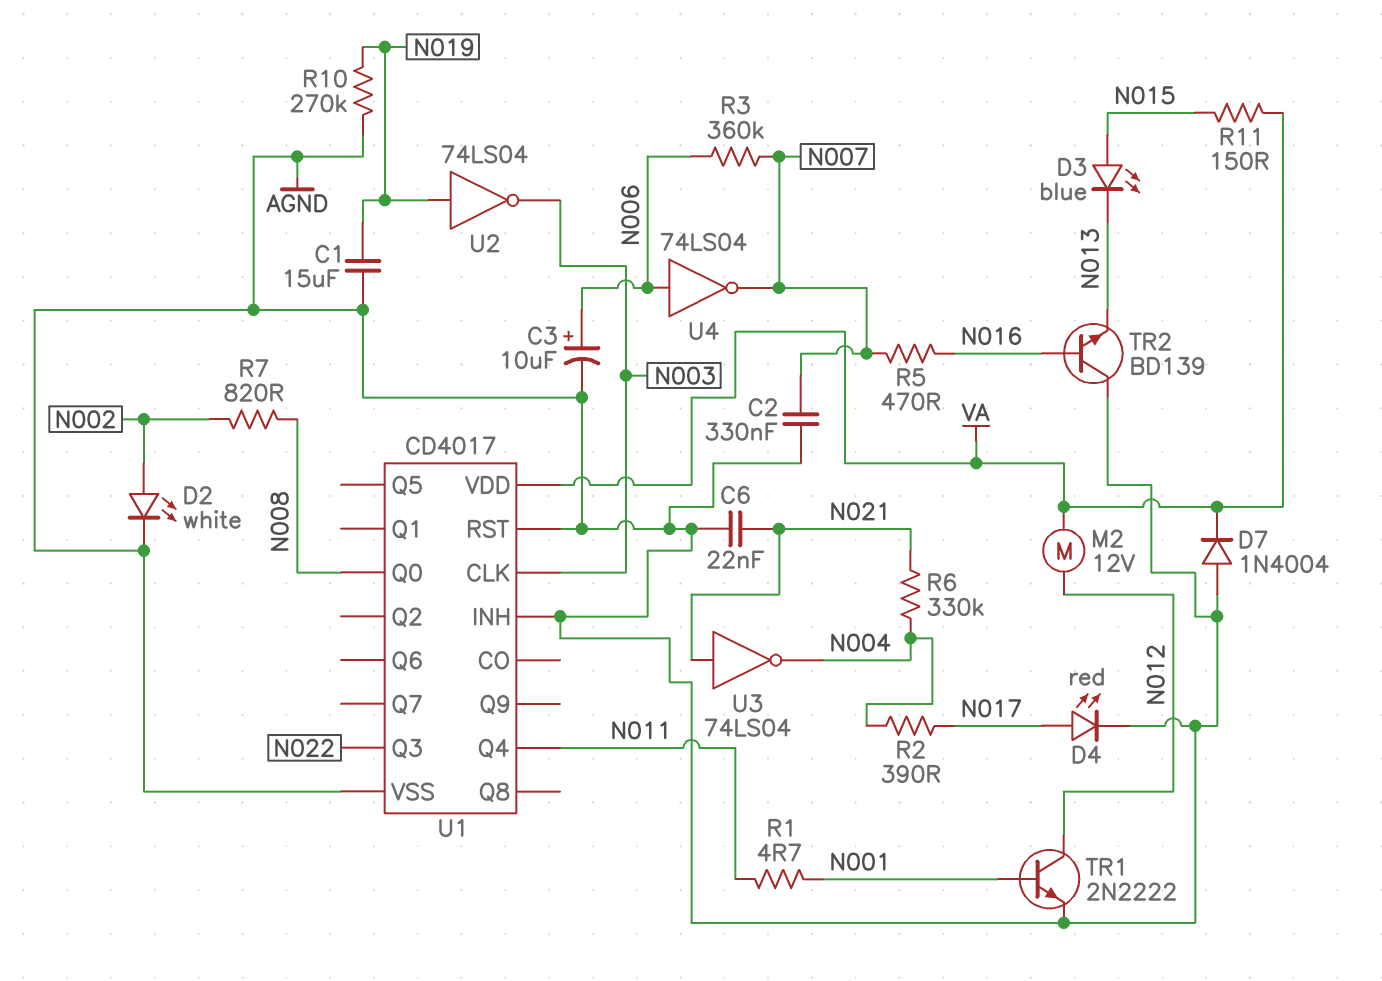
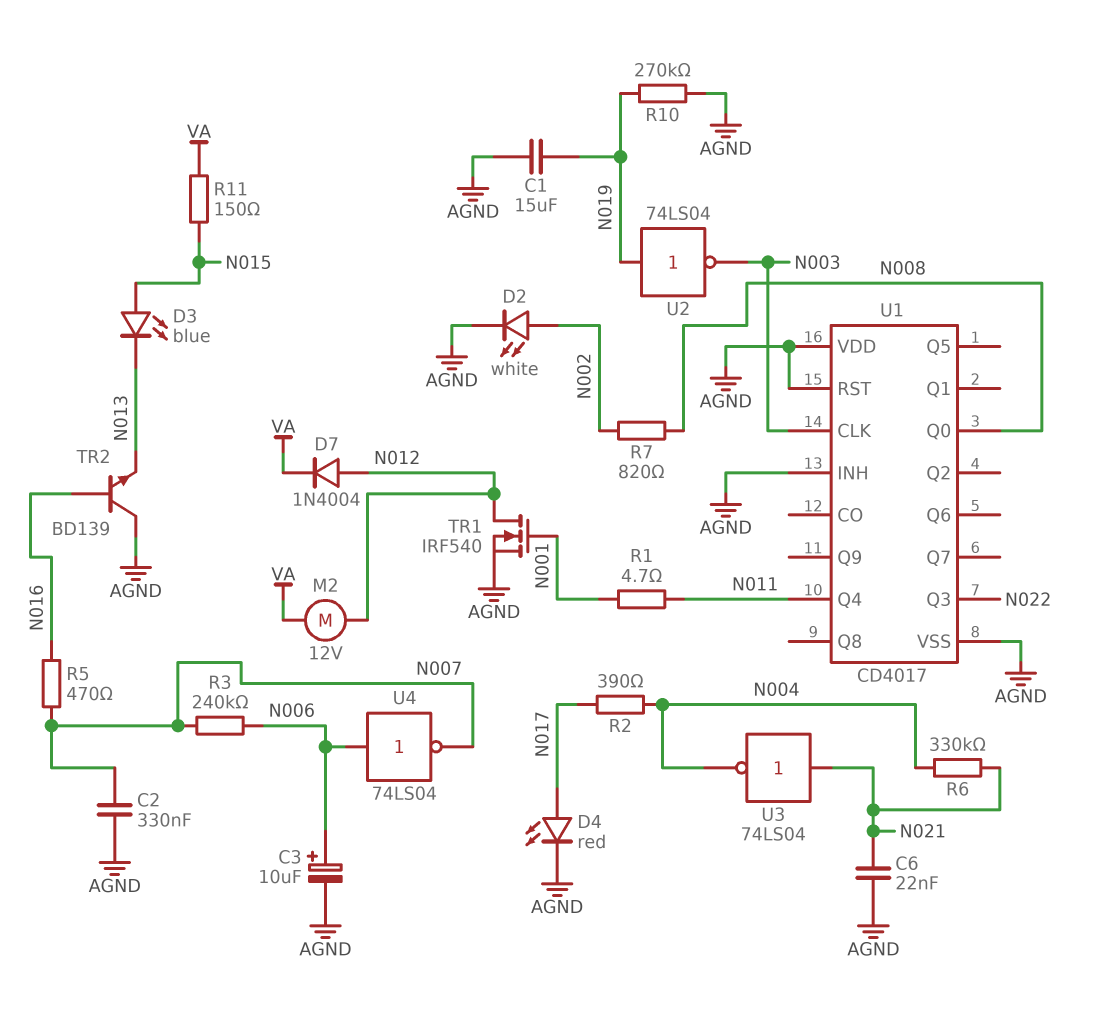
D7: diode 1N4004 (A AGND, K VA) -> diode 1N4004 (A N012, K VA)
R3: 360k (N006, N007) -> 240k (N006, N007)
TR1: NPN 2N2222 (B N001, C N012, E AGND) -> NMOS IRF540 (G N001, D N012, S AGND)
U1 pin VDD: VA -> AGND

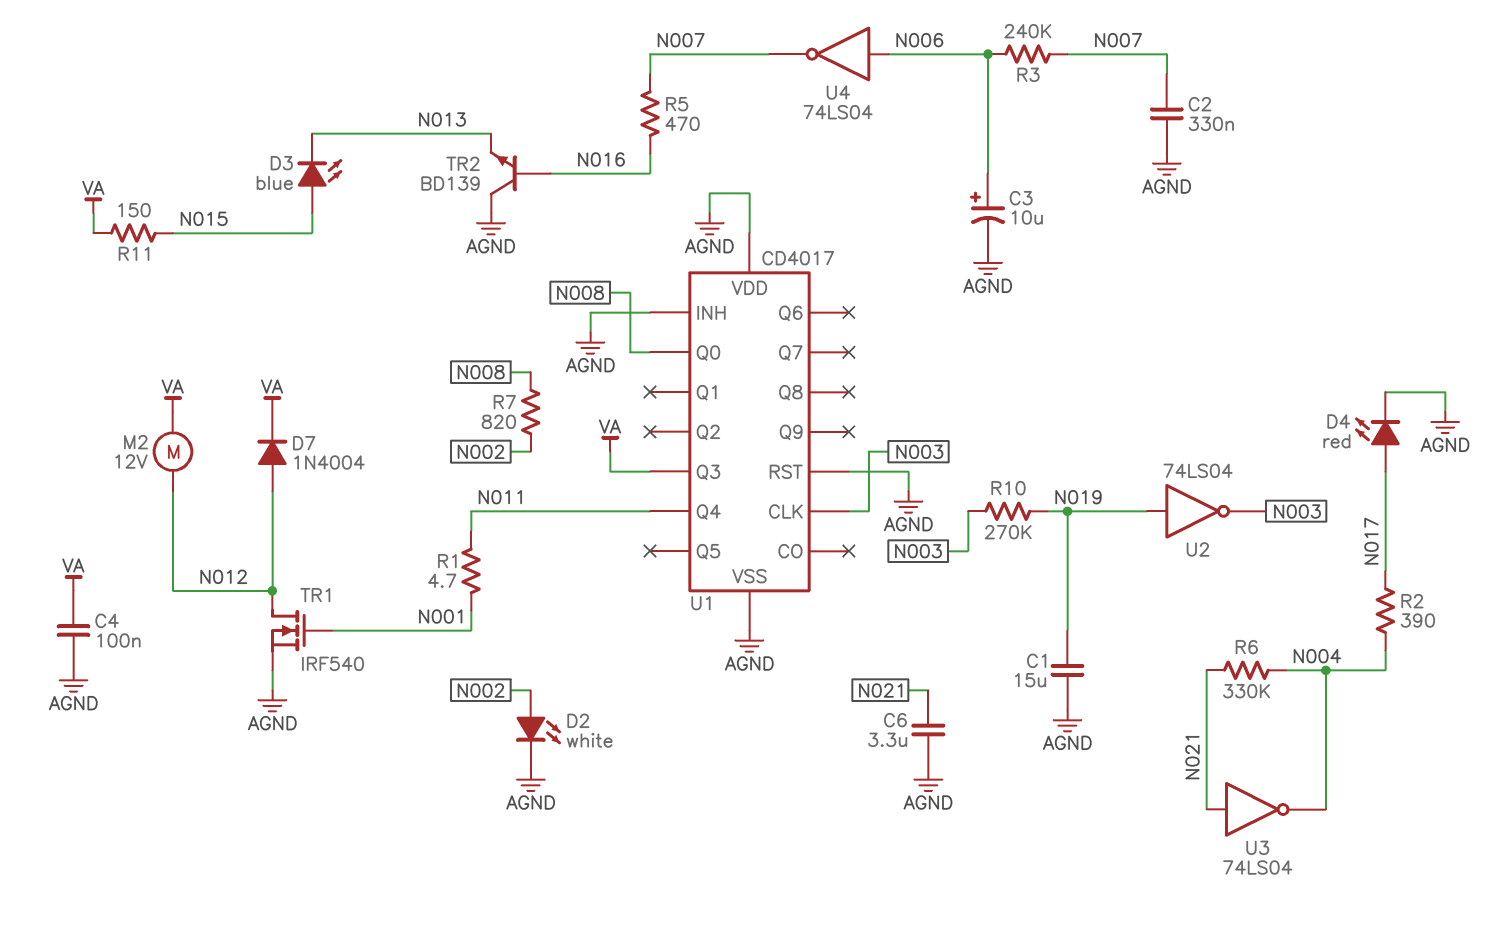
C4: none -> 100nF (AGND, VA)
C6: 22nF (AGND, N021) -> 3.3uF (AGND, N021)
R10: 270k (AGND, N019) -> 270k (N003, N019)
U1 pin Q3: N022 -> VA

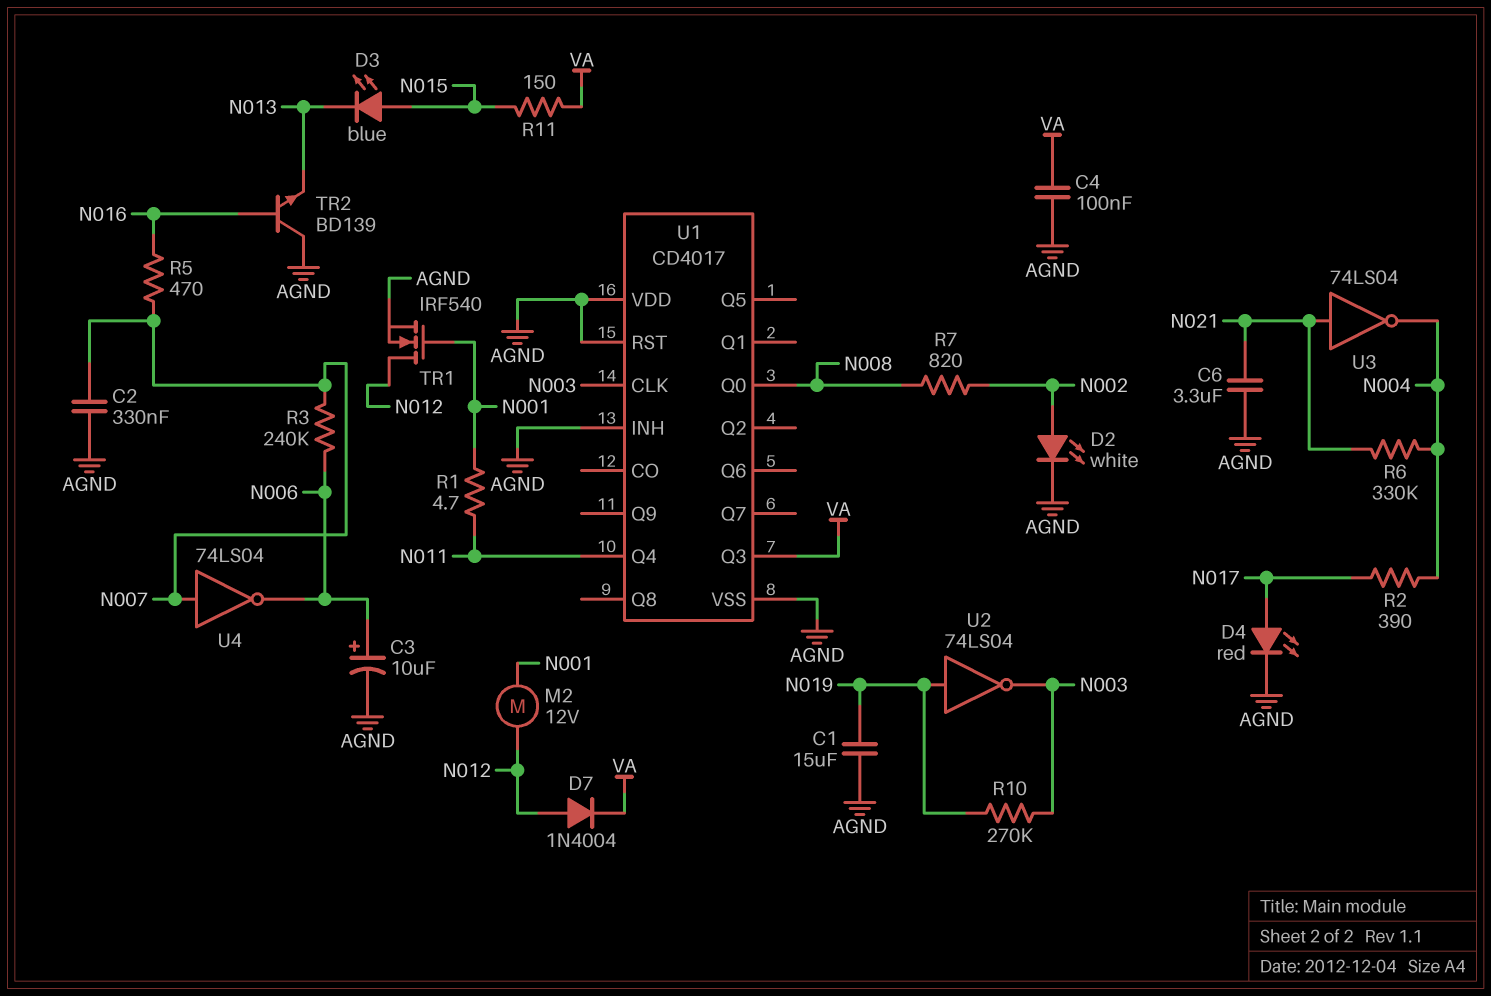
M2: motor 12V (N012, VA) -> motor 12V (N001, N012)
U4: NOT 74LS04 (in N006, out N007) -> NOT 74LS04 (in N007, out N006)

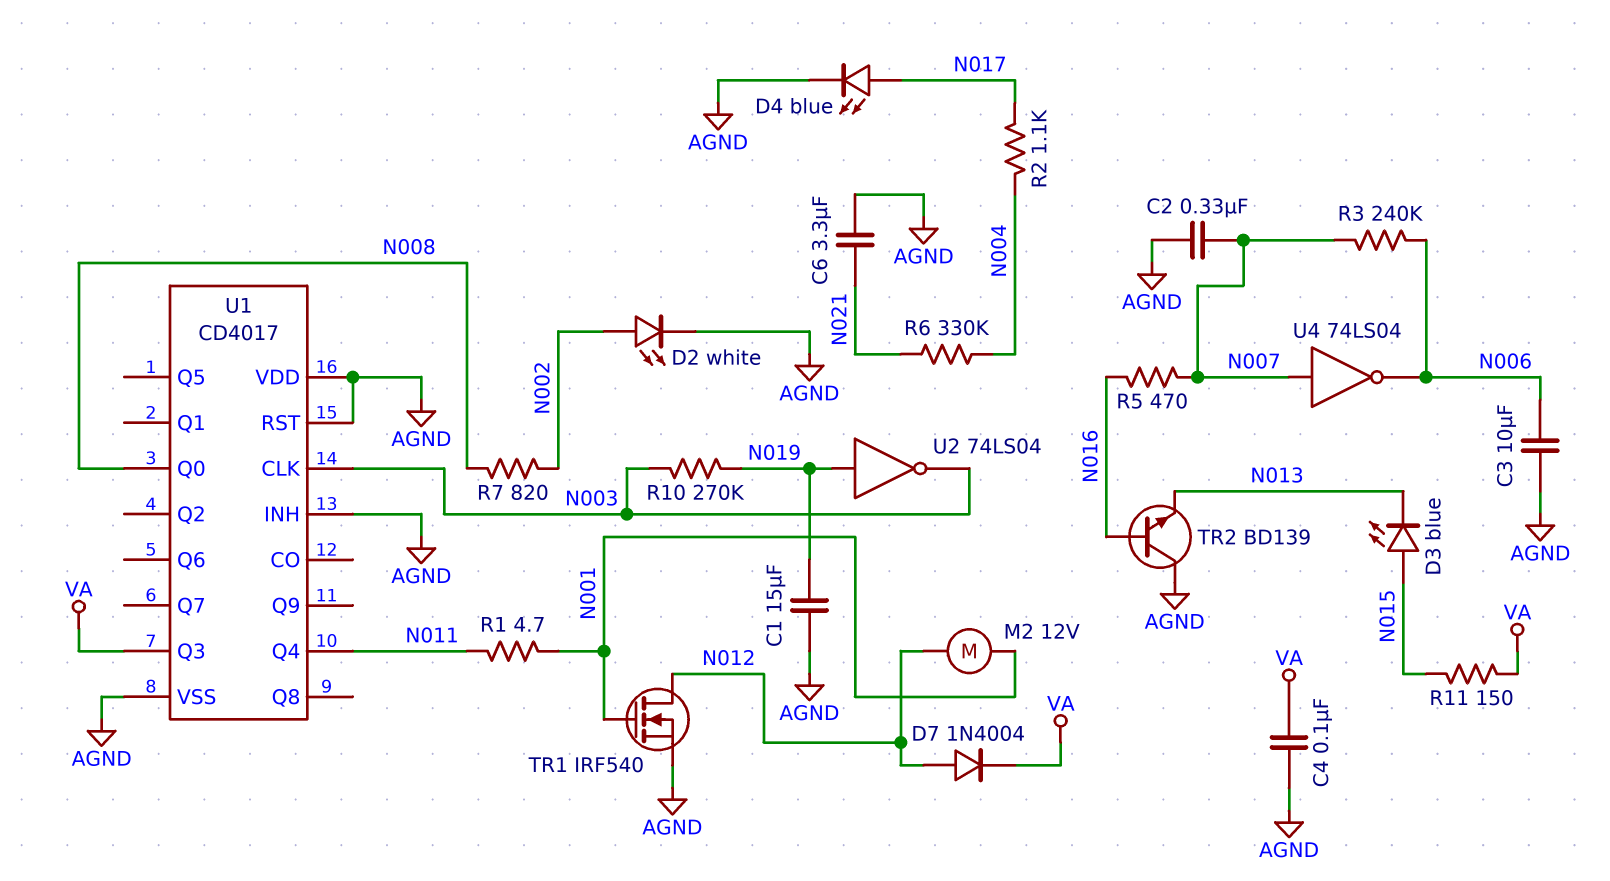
C3: 10uF (plus N006, minus AGND) -> 10uF (AGND, N006)
D4: LED red (A N017, K AGND) -> LED blue (A N017, K AGND)
R2: 390 (N004, N017) -> 1.1k (N004, N017)
U3: NOT 74LS04 (in N021, out N004) -> none

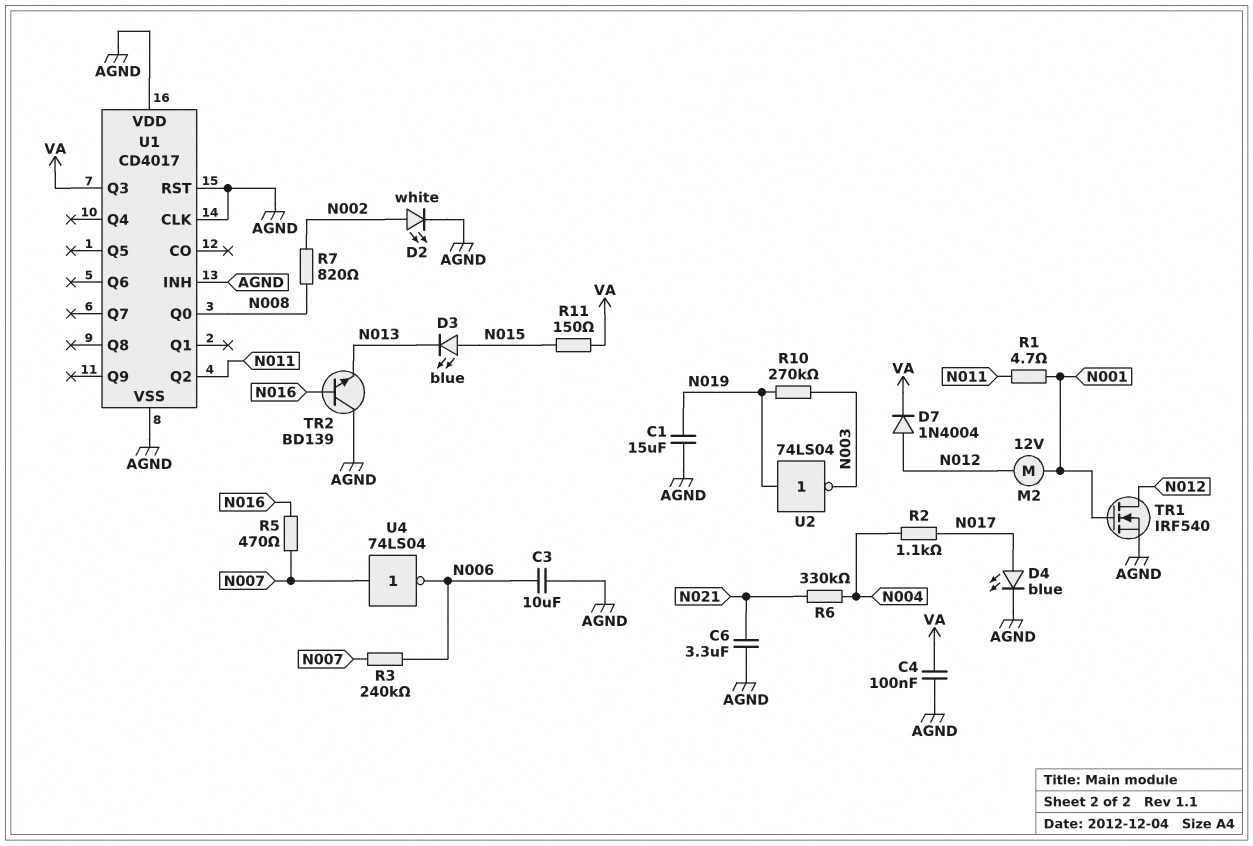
C2: 330nF (AGND, N007) -> none
U1 pin CLK: N003 -> AGND
U1 pin Q2: none -> N011
U1 pin Q4: N011 -> none

